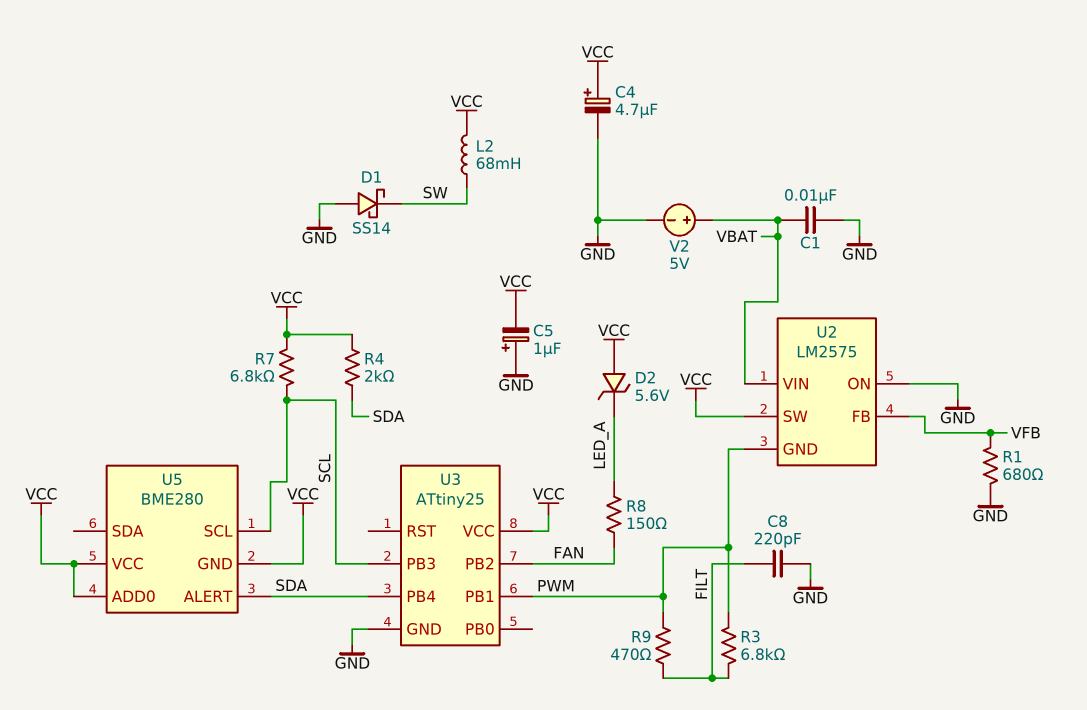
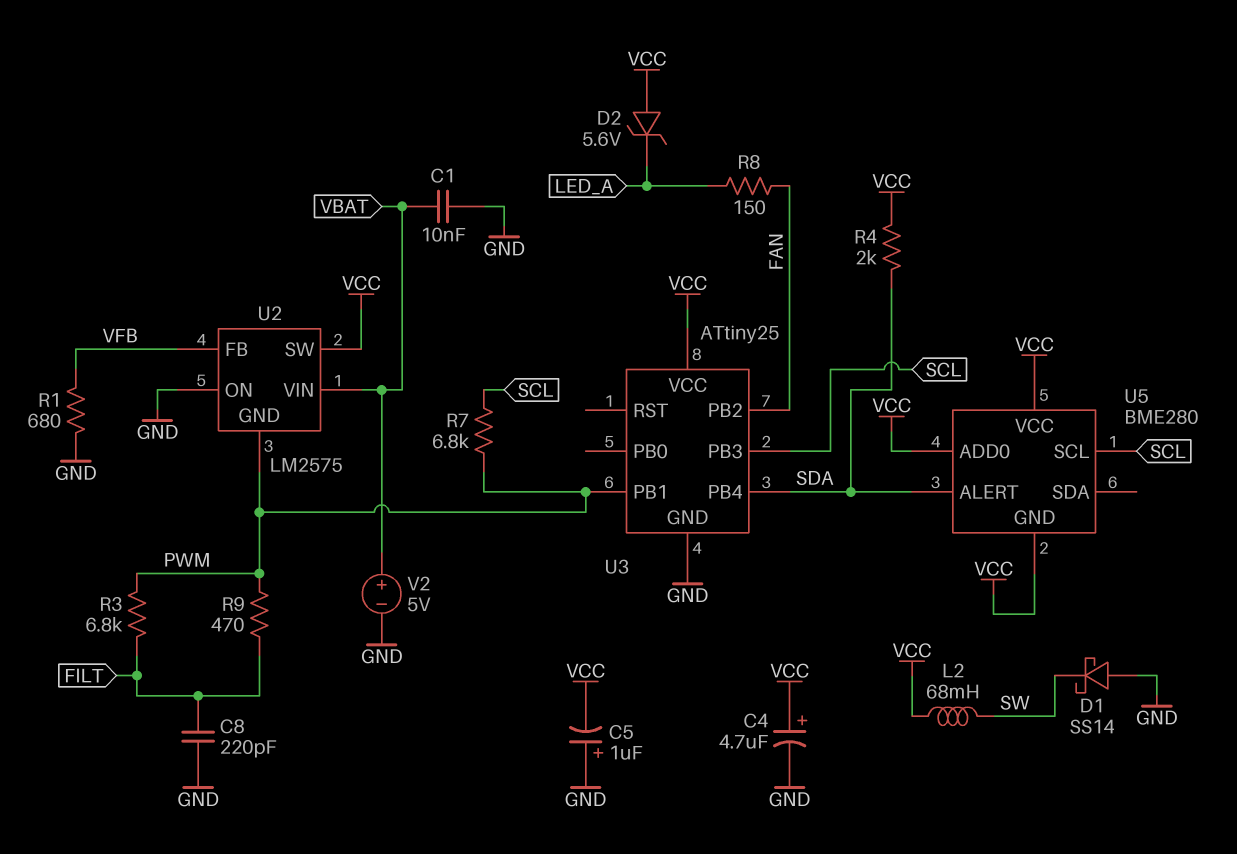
R7: 6.8k (SCL, VCC) -> 6.8k (PWM, SCL)

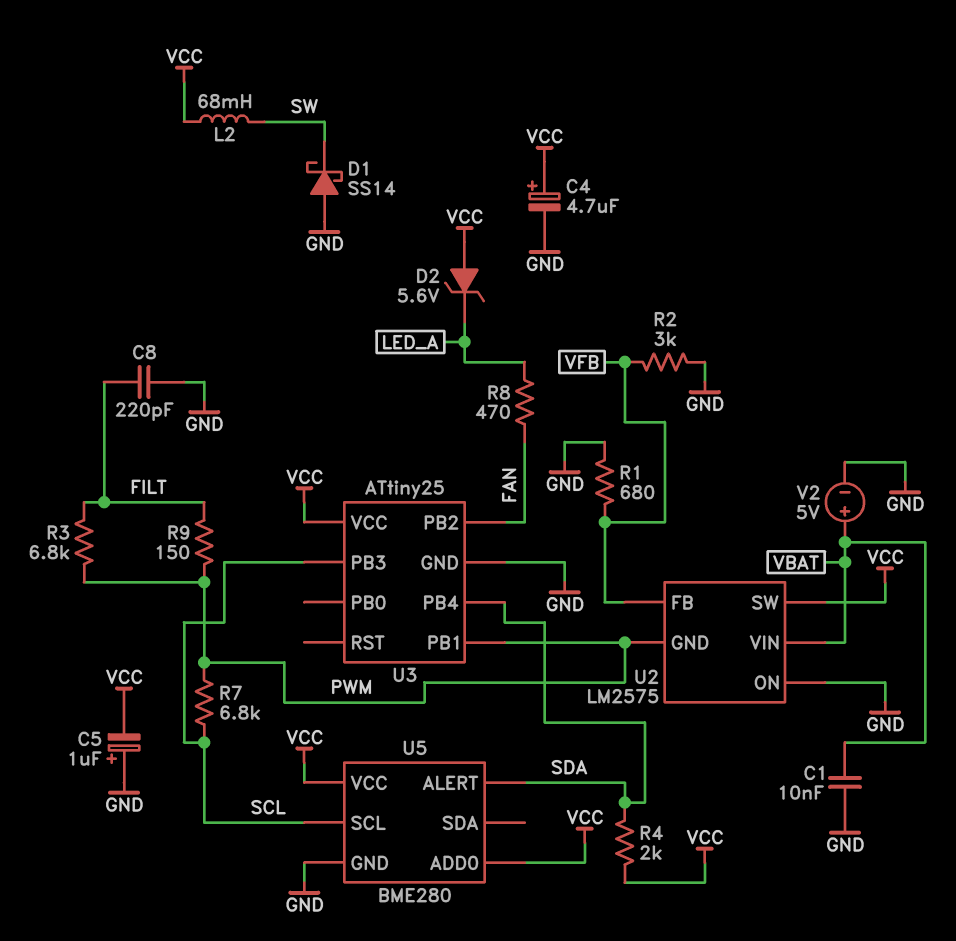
R2: none -> 3k (GND, VFB)
R8: 150 (FAN, LED_A) -> 470 (FAN, LED_A)
R9: 470 (FILT, PWM) -> 150 (FILT, PWM)
U5 pin GND: VCC -> GND

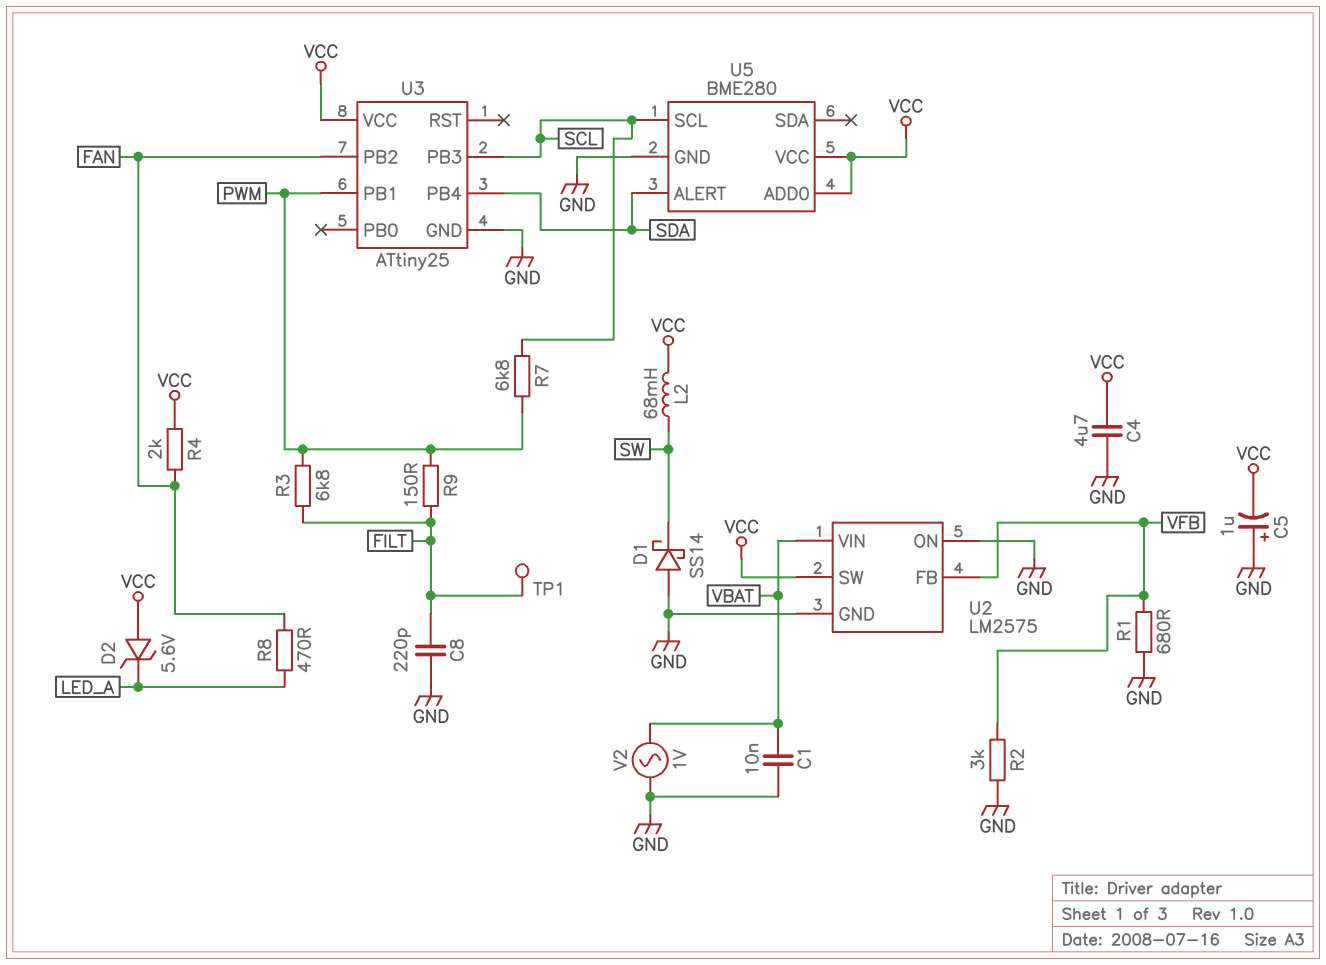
C4: 4.7uF (plus VCC, minus GND) -> 4.7uF (GND, VCC)
R4: 2k (SDA, VCC) -> 2k (FAN, VCC)
TP1: none -> test point (FILT)
U2 pin GND: PWM -> GND
V2: 5V (plus VBAT, minus GND) -> AC 1V (GND, VBAT)

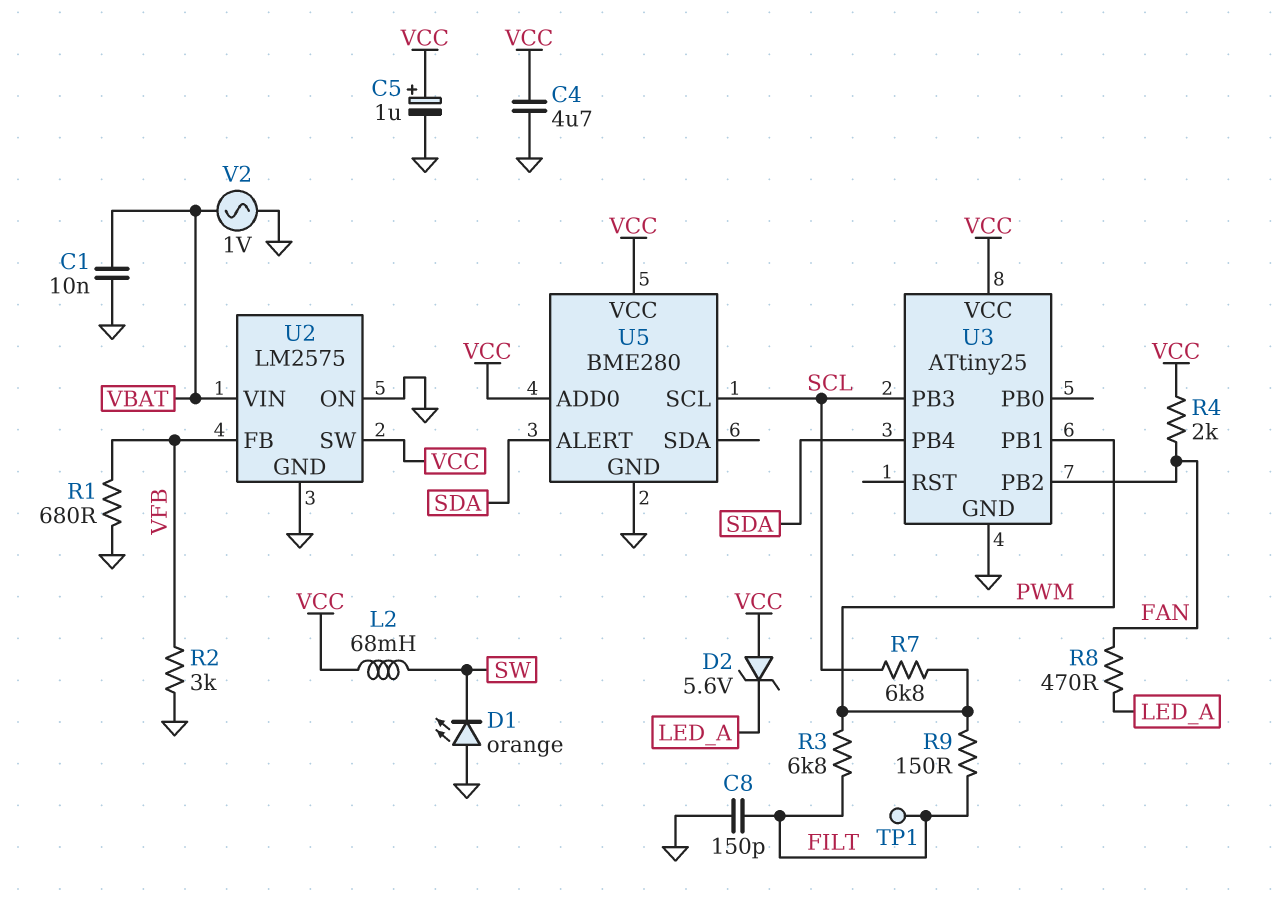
C5: 1uF (plus GND, minus VCC) -> 1uF (plus VCC, minus GND)
C8: 220pF (FILT, GND) -> 150pF (FILT, GND)
D1: schottky SS14 (A GND, K SW) -> LED orange (A GND, K SW)

